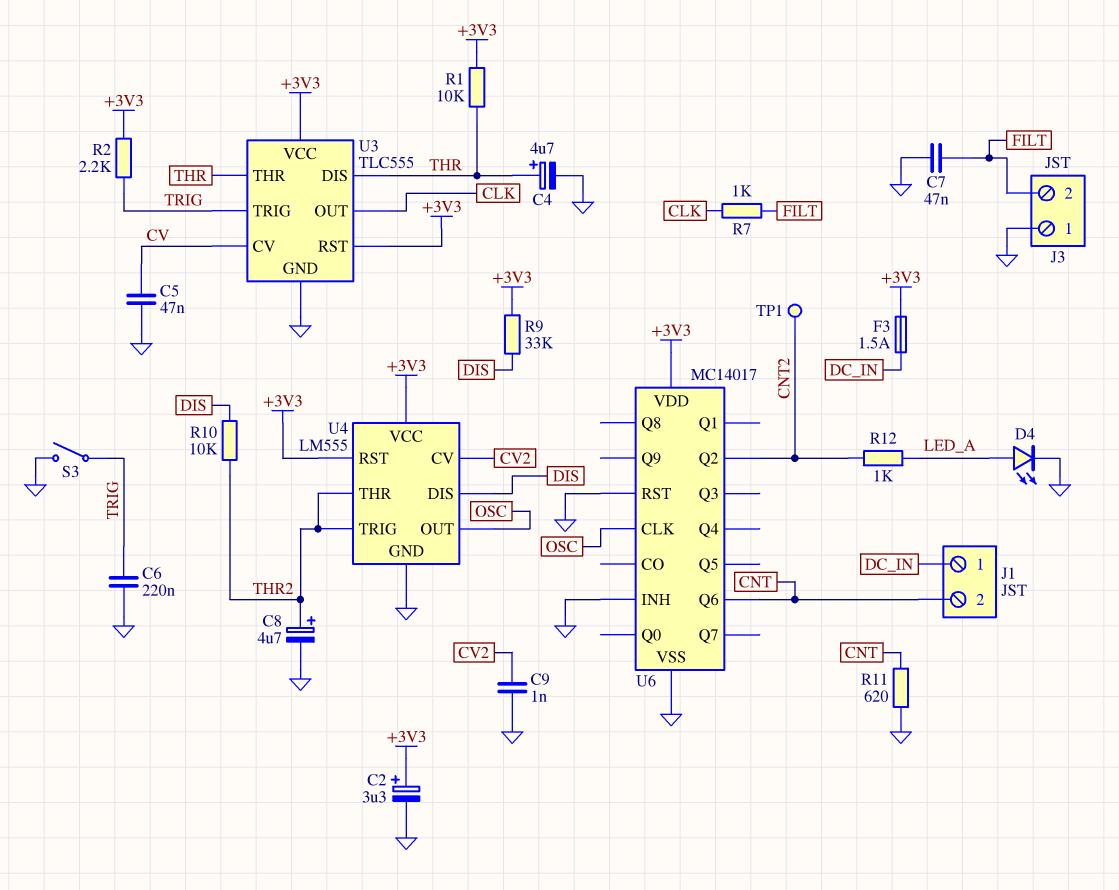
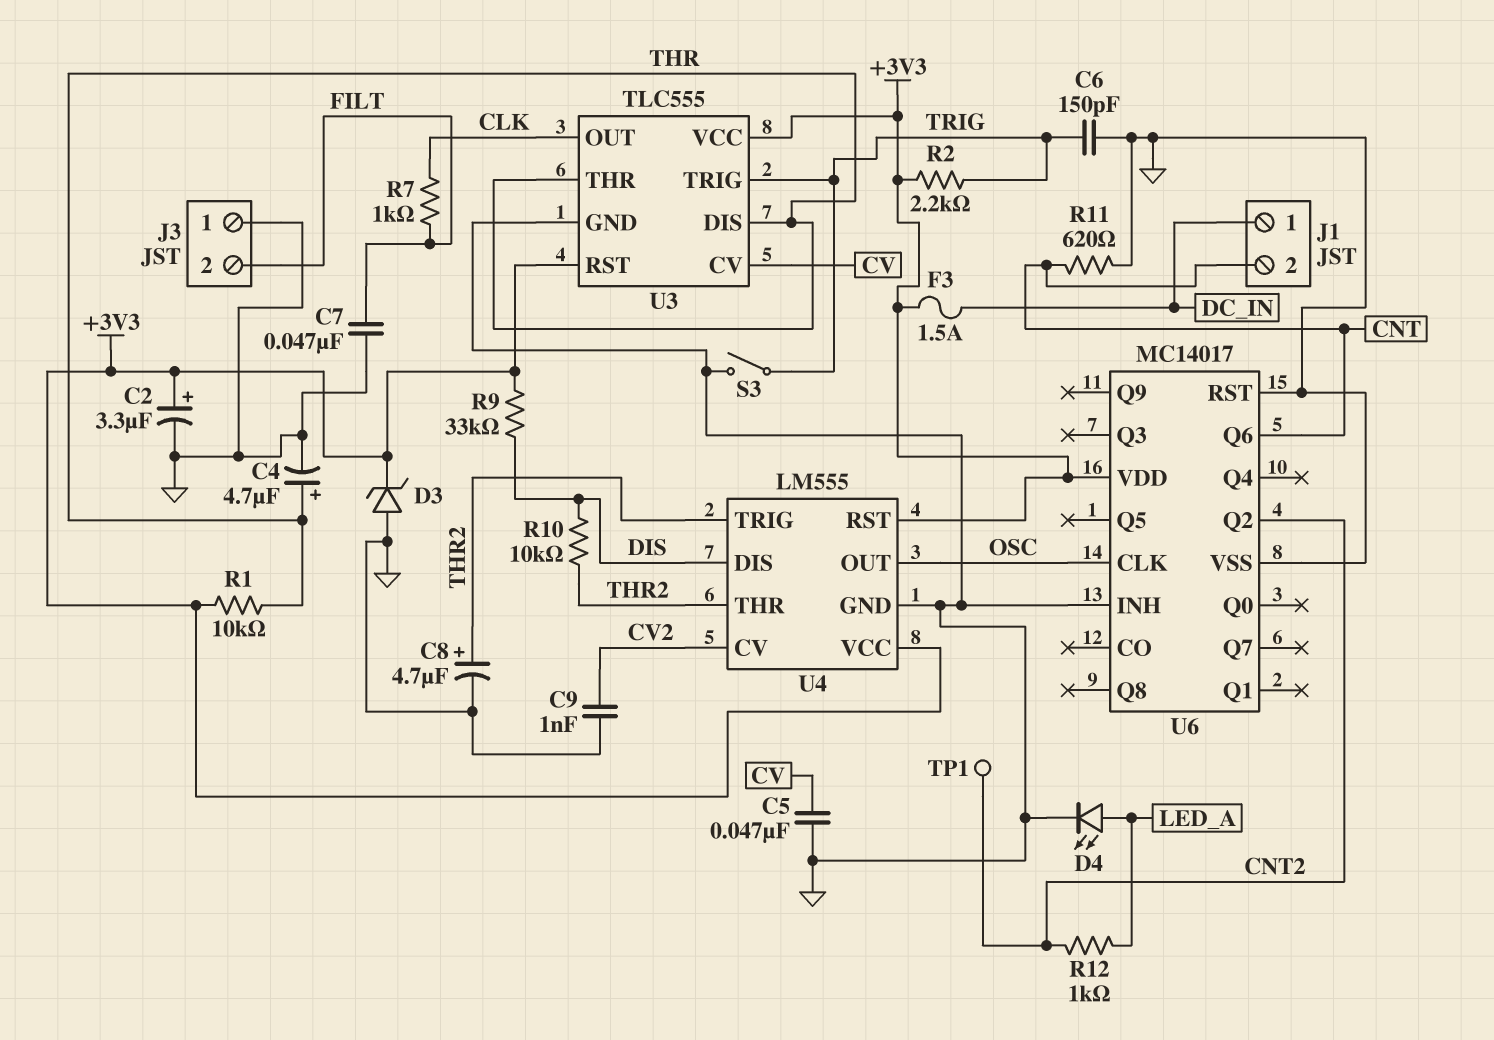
C6: 220nF (GND, TRIG) -> 150pF (GND, TRIG)
D3: none -> zener (A GND, K +3V3)

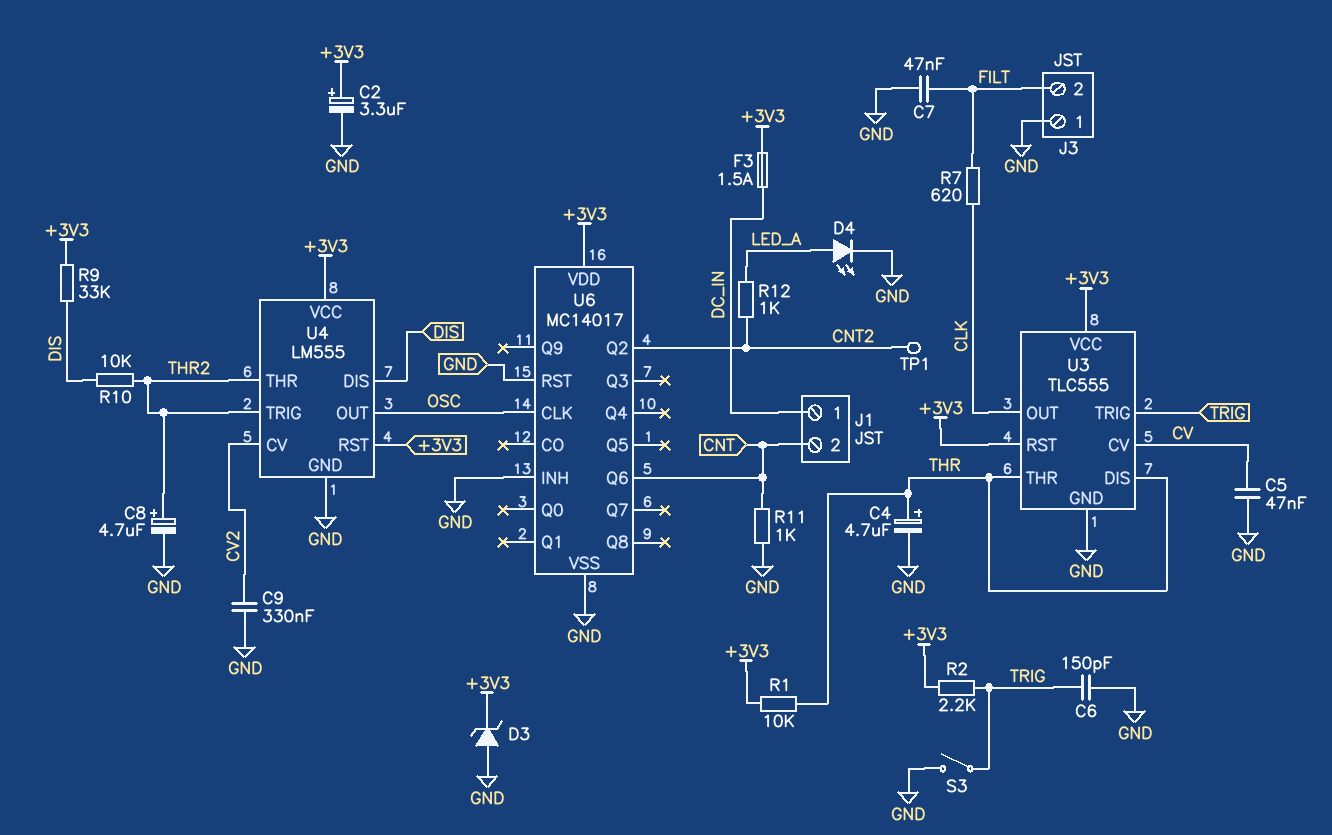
C9: 1nF (CV2, GND) -> 330nF (CV2, GND)
R7: 1k (CLK, FILT) -> 620 (CLK, FILT)
R11: 620 (CNT, GND) -> 1k (CNT, GND)

